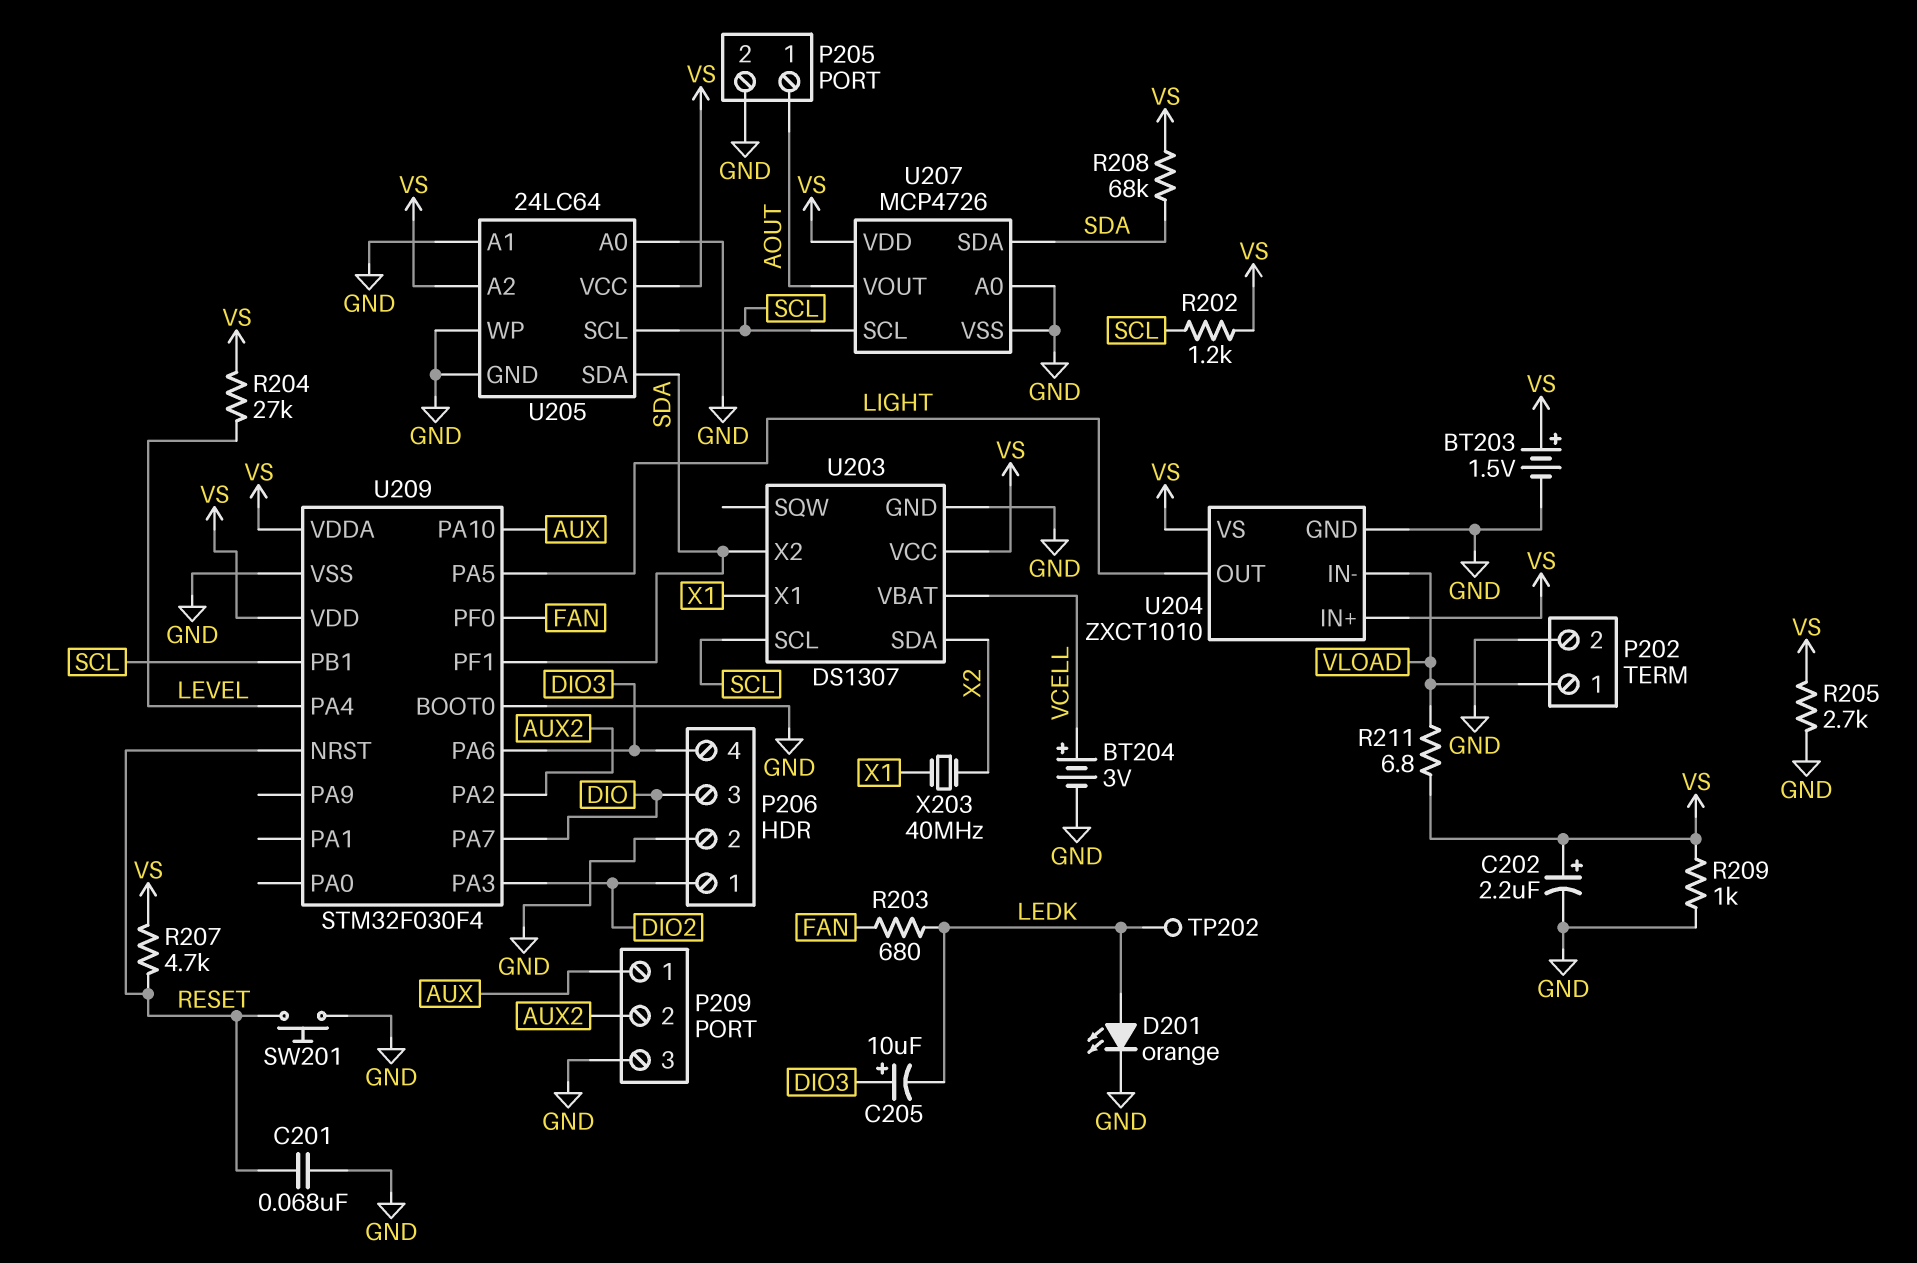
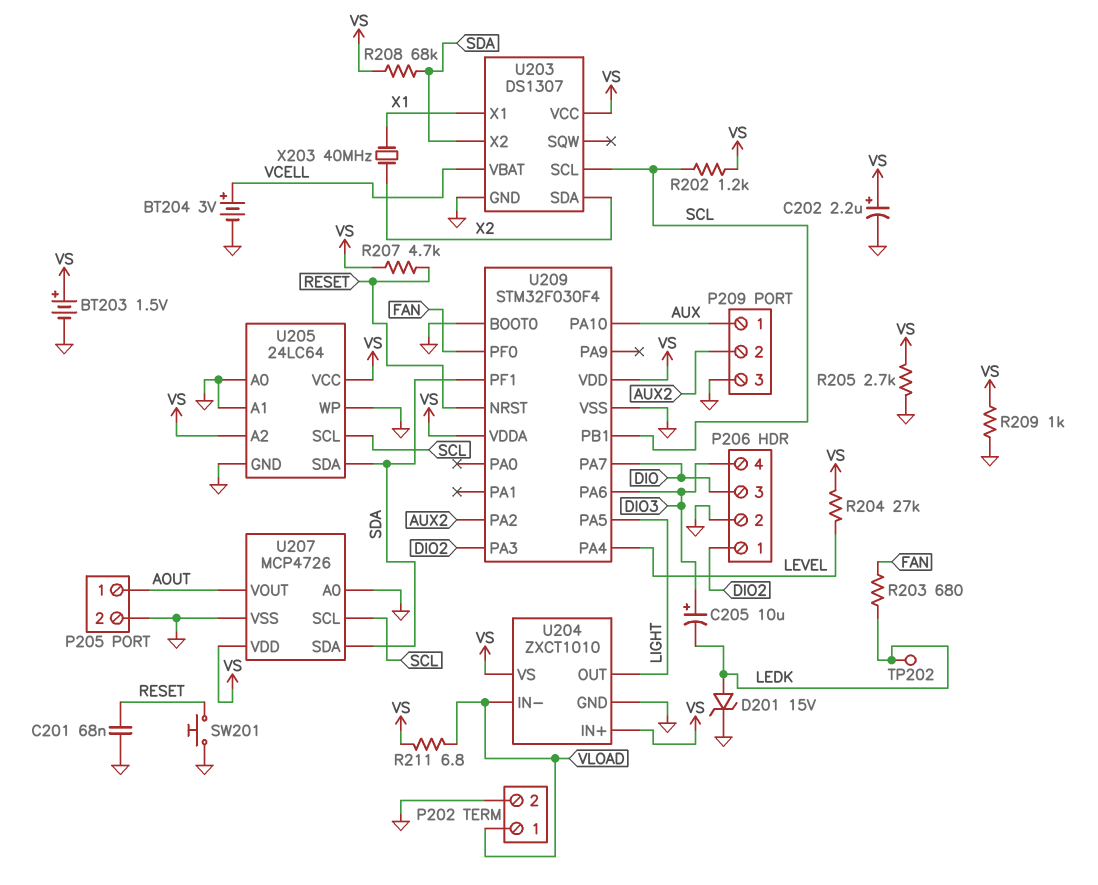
D201: LED orange (A LEDK, K GND) -> zener 15V (A LEDK, K GND)

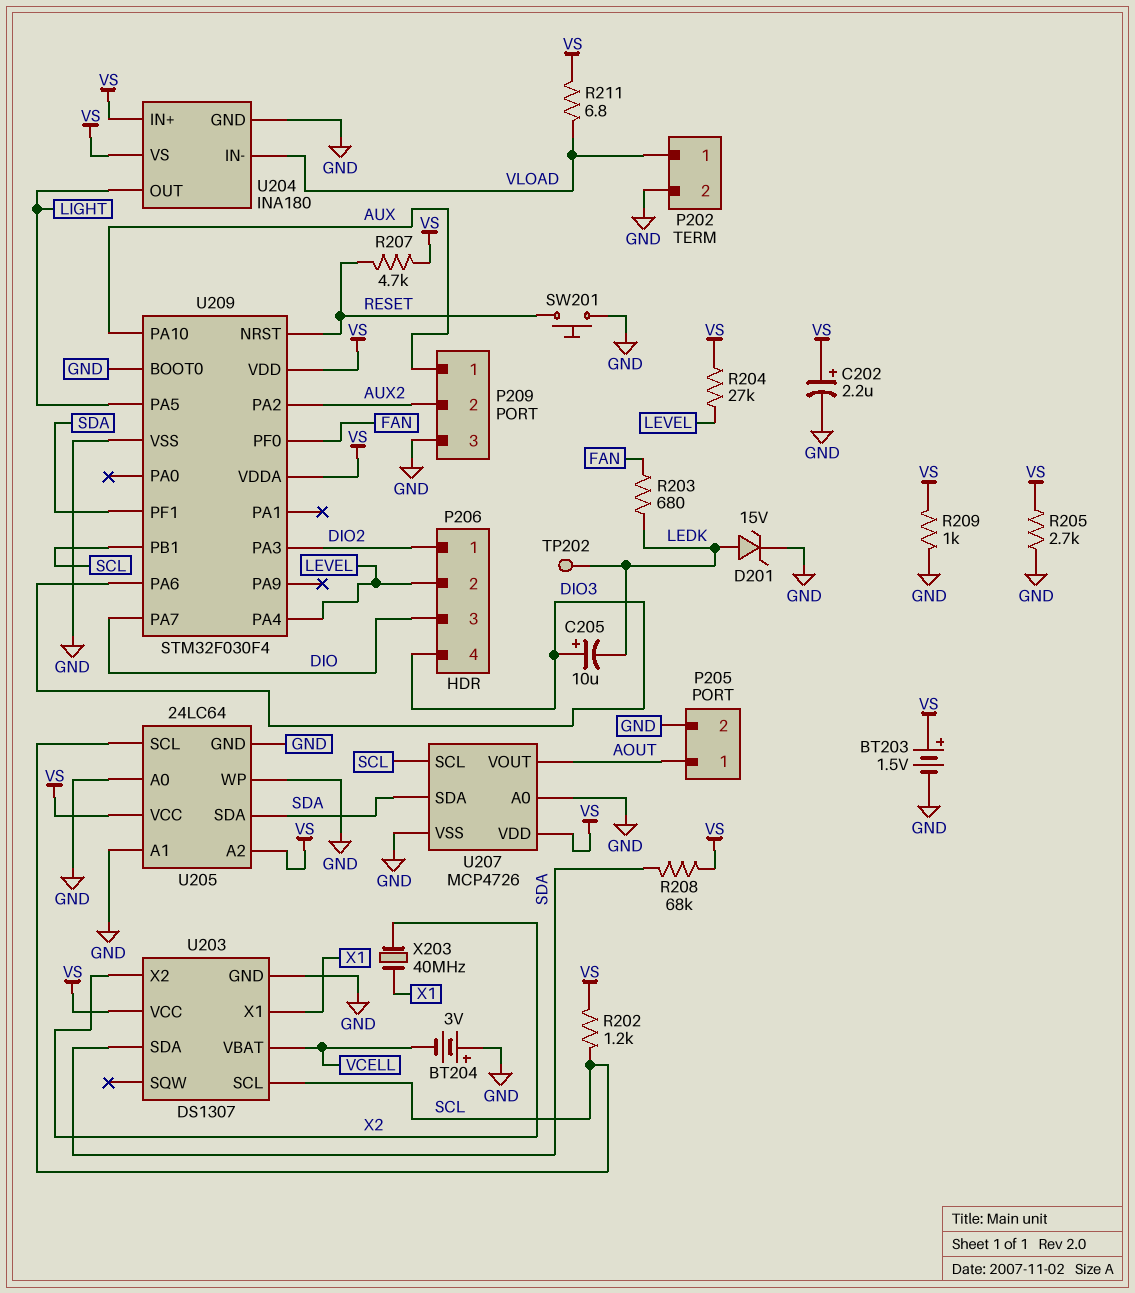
BT204: 3V (plus VCELL, minus GND) -> 3V (plus GND, minus VCELL)
C201: 68nF (GND, RESET) -> none
P206 pin 2: GND -> LEVEL
U203 pin SDA: X2 -> SDA
U203 pin X2: SDA -> X2
U204: ZXCT1010 -> INA180

